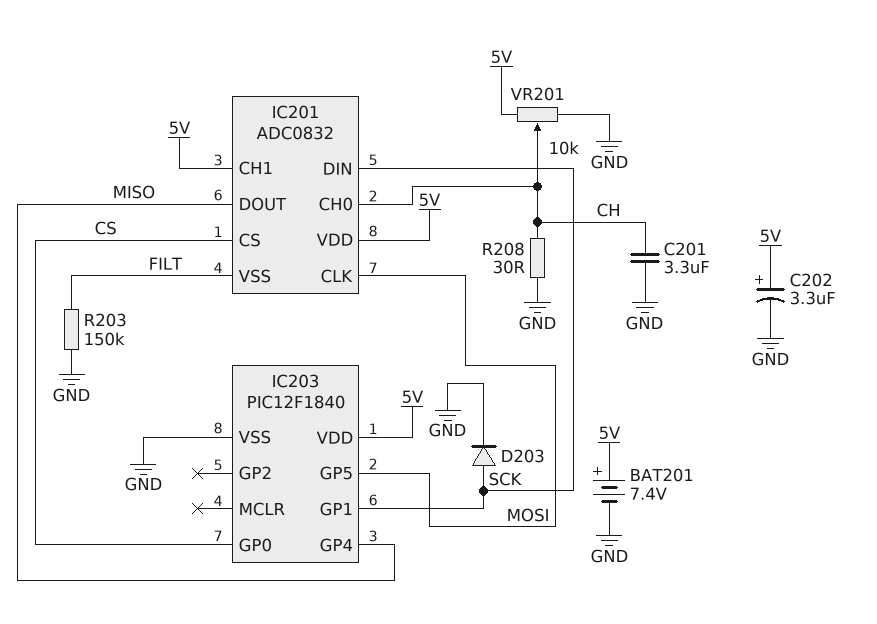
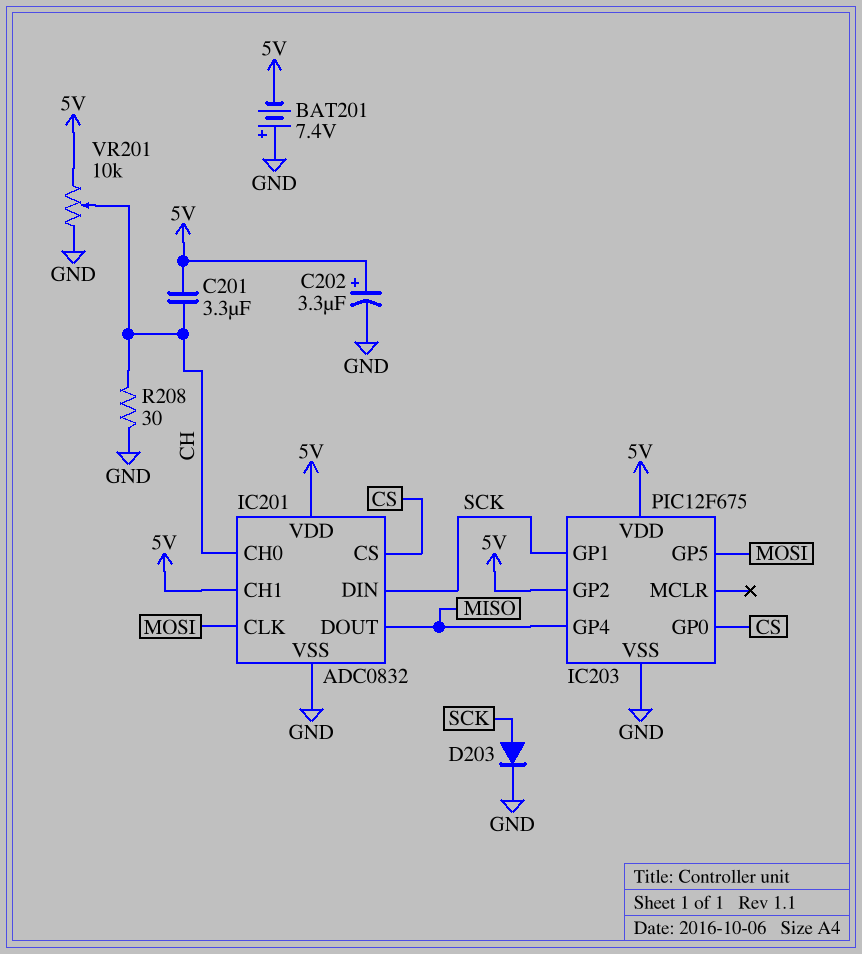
BAT201: 7.4V (plus 5V, minus GND) -> 7.4V (plus GND, minus 5V)
C201: 3.3uF (CH, GND) -> 3.3uF (5V, CH)
IC201 pin VSS: FILT -> GND
IC203: PIC12F1840 -> PIC12F675
IC203 pin GP2: none -> 5V
R203: 150k (FILT, GND) -> none

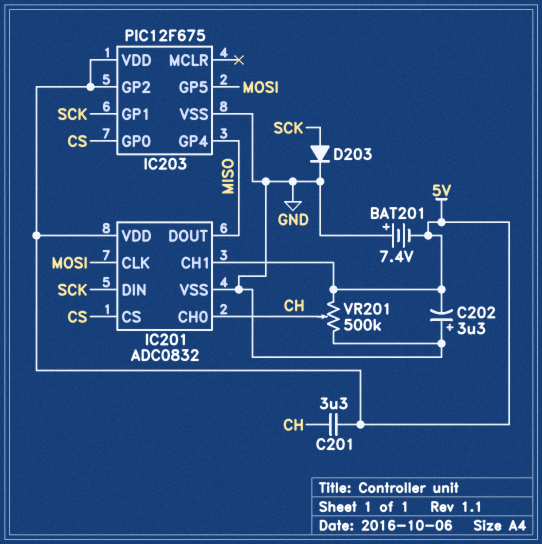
C202: 3.3uF (plus 5V, minus GND) -> 3.3uF (plus GND, minus 5V)
R208: 30 (CH, GND) -> none
VR201: 10k (5V, GND, wiper CH) -> 500k (5V, GND, wiper CH)

